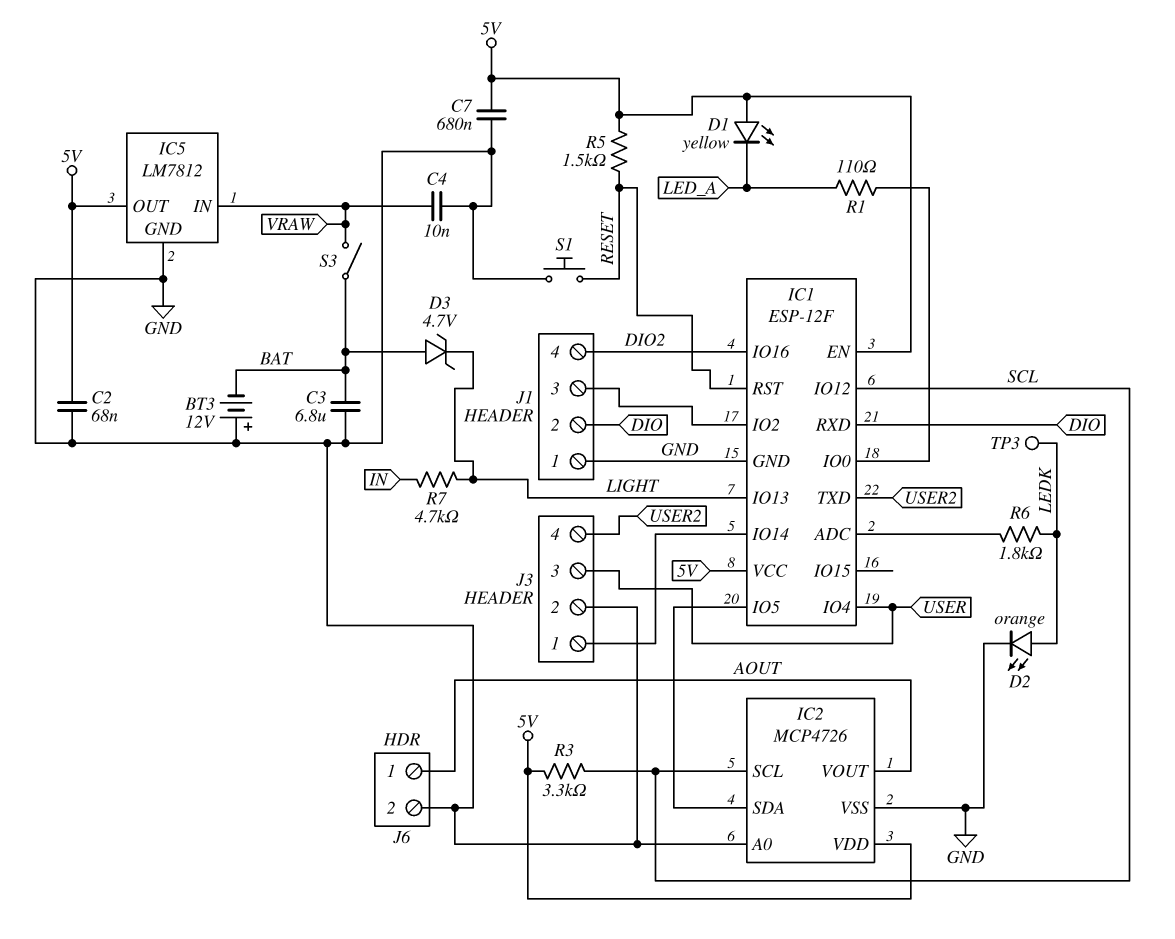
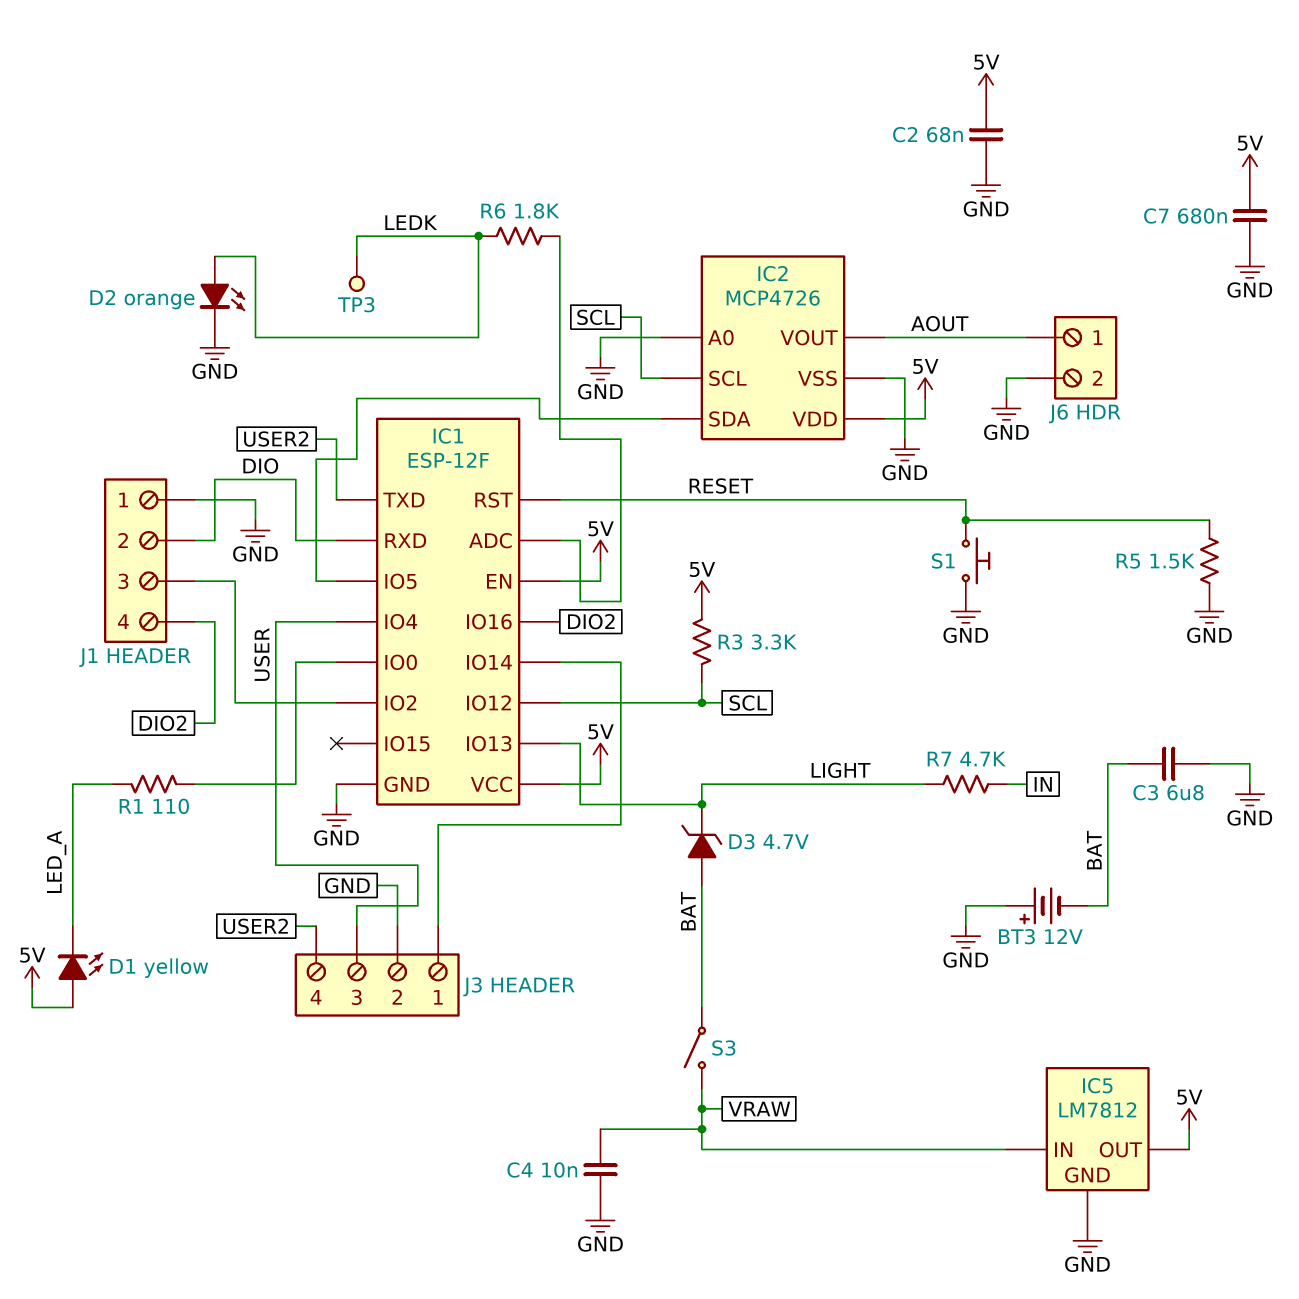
R5: 1.5k (5V, RESET) -> 1.5k (GND, RESET)

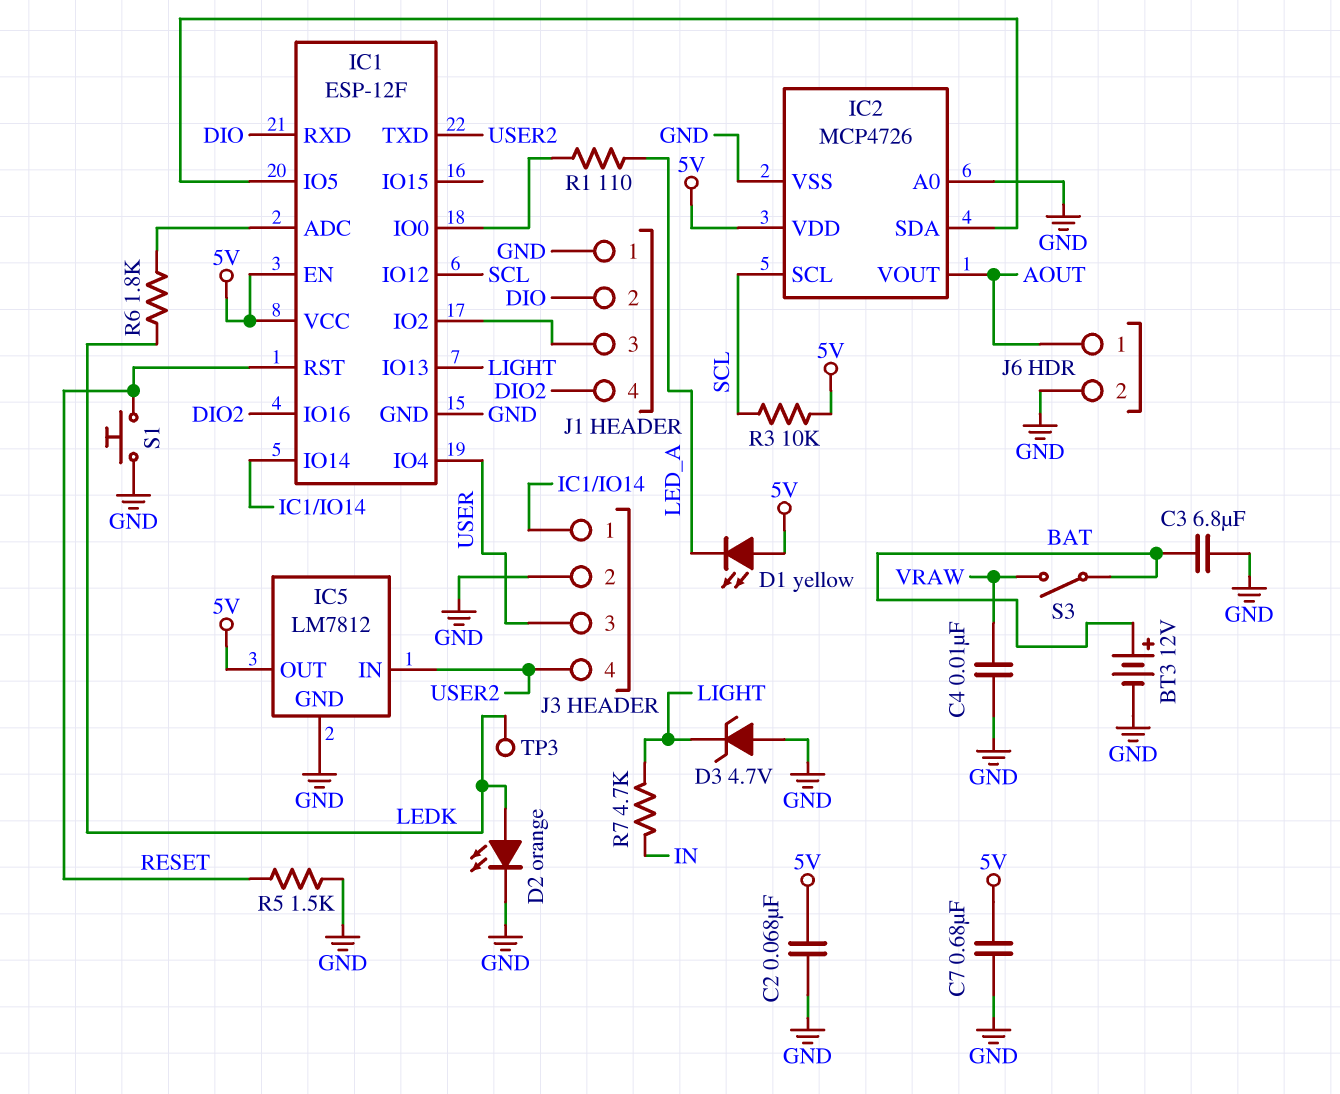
BT3: 12V (plus GND, minus BAT) -> 12V (plus BAT, minus GND)
D3: zener 4.7V (A BAT, K LIGHT) -> zener 4.7V (A GND, K LIGHT)
IC5 pin IN: VRAW -> USER2
R3: 3.3k (5V, SCL) -> 10k (5V, SCL)

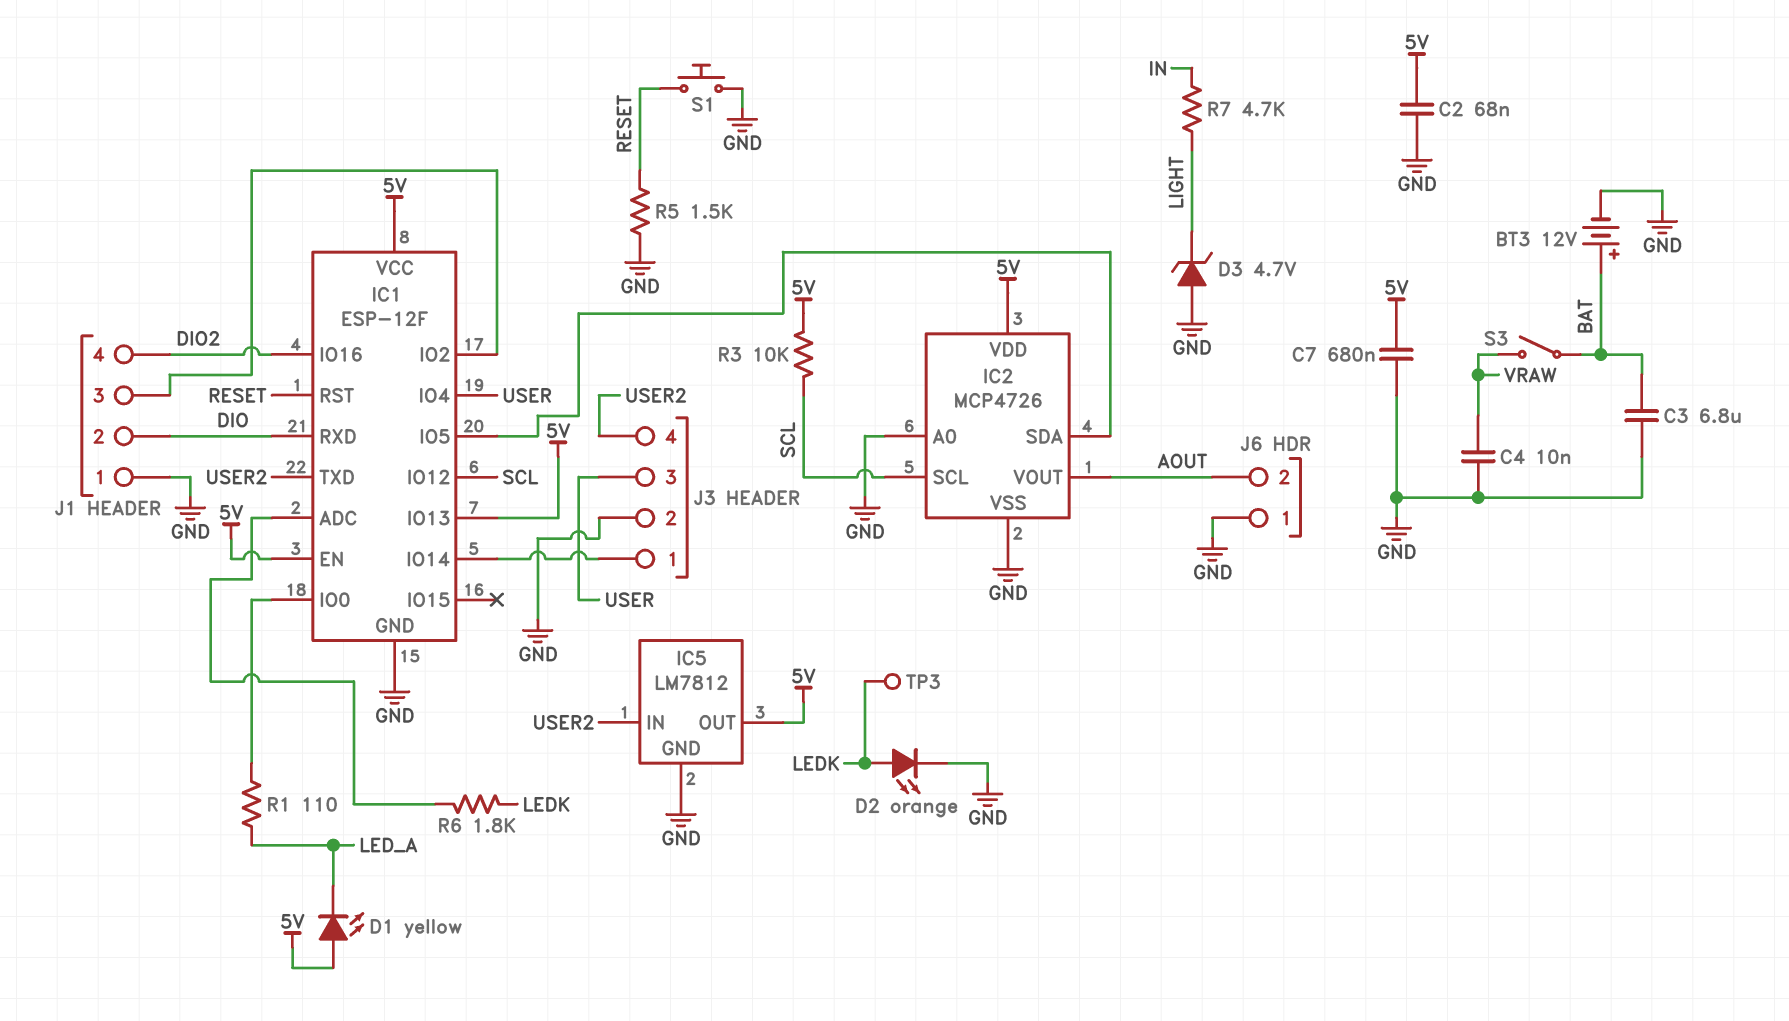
IC1 pin IO13: LIGHT -> 5V
J6 pin 1: AOUT -> GND
J6 pin 2: GND -> AOUT

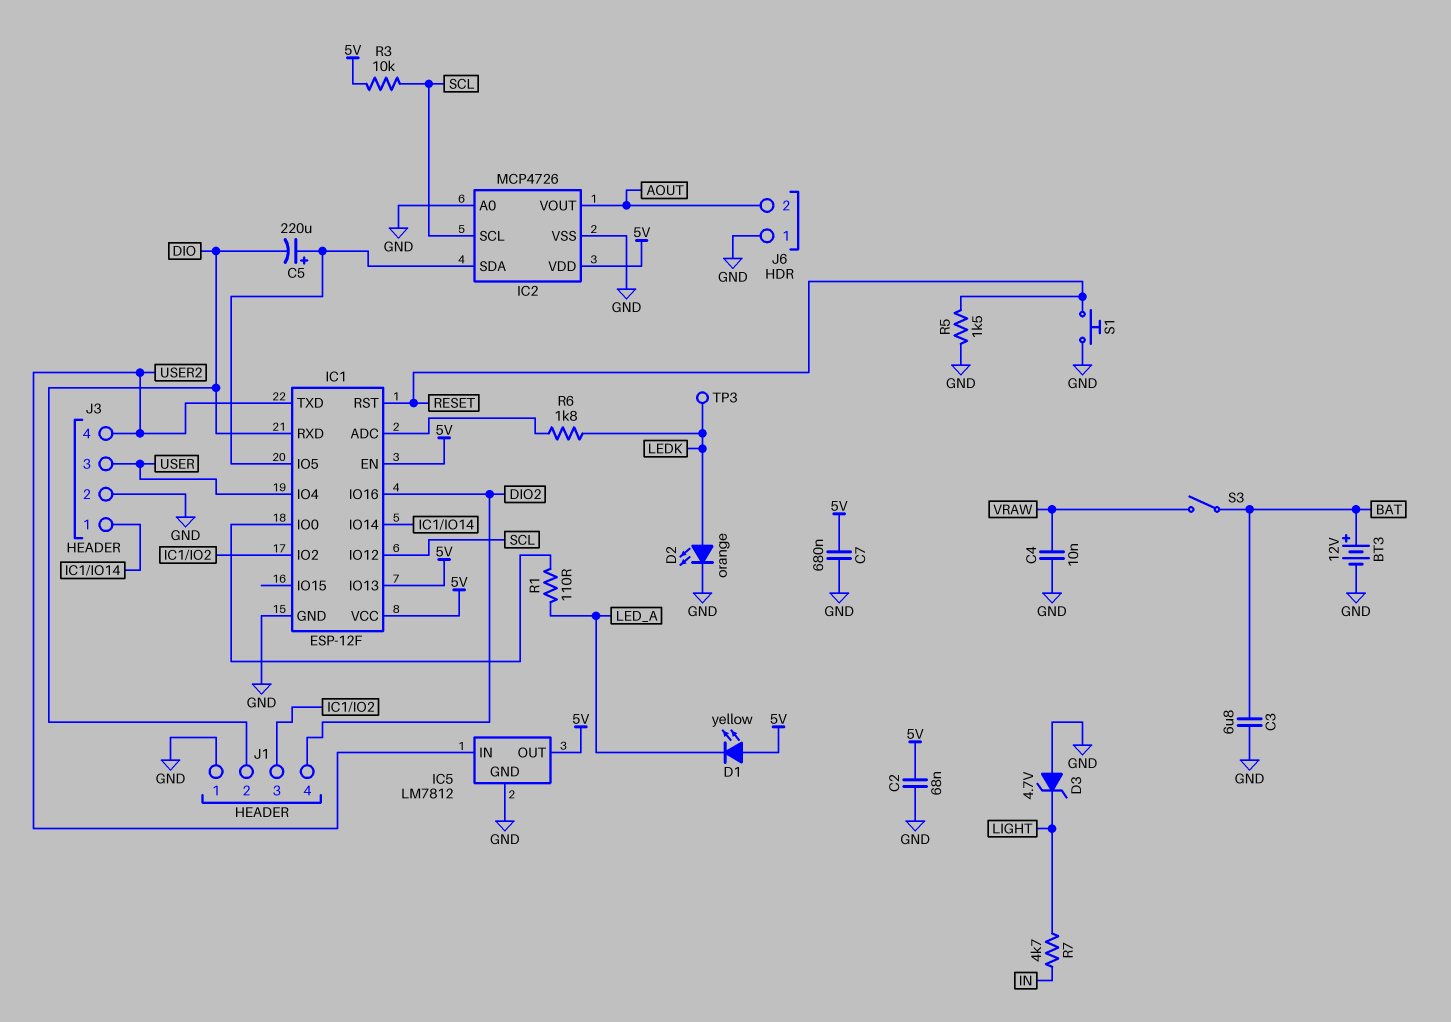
C5: none -> 220uF (plus IC1/IO5, minus DIO)

